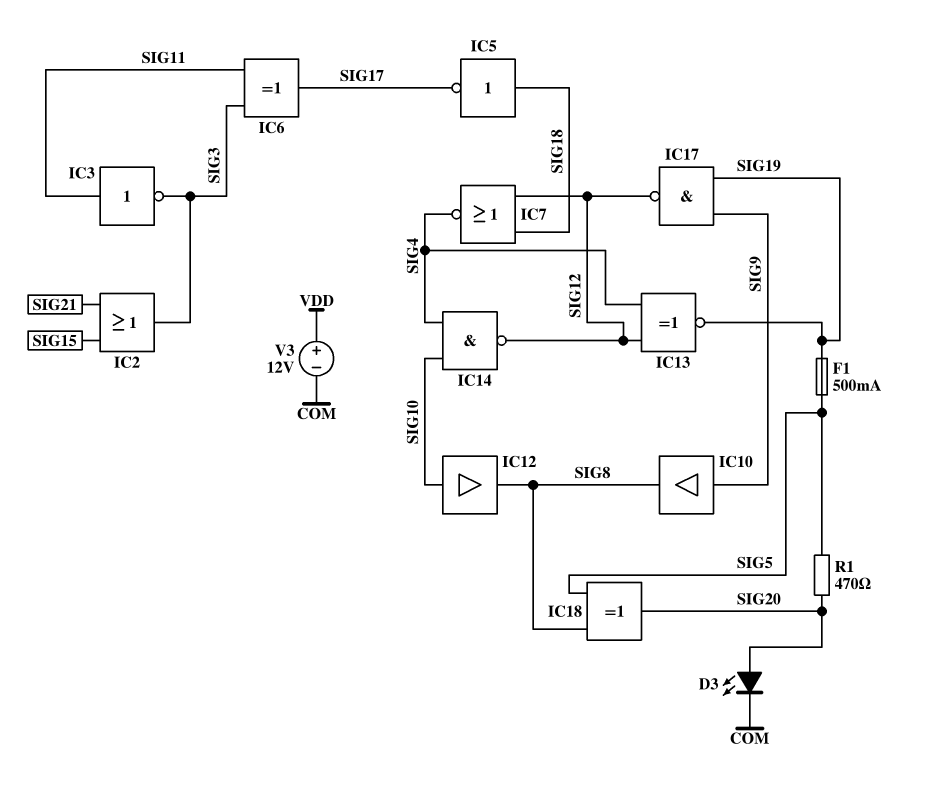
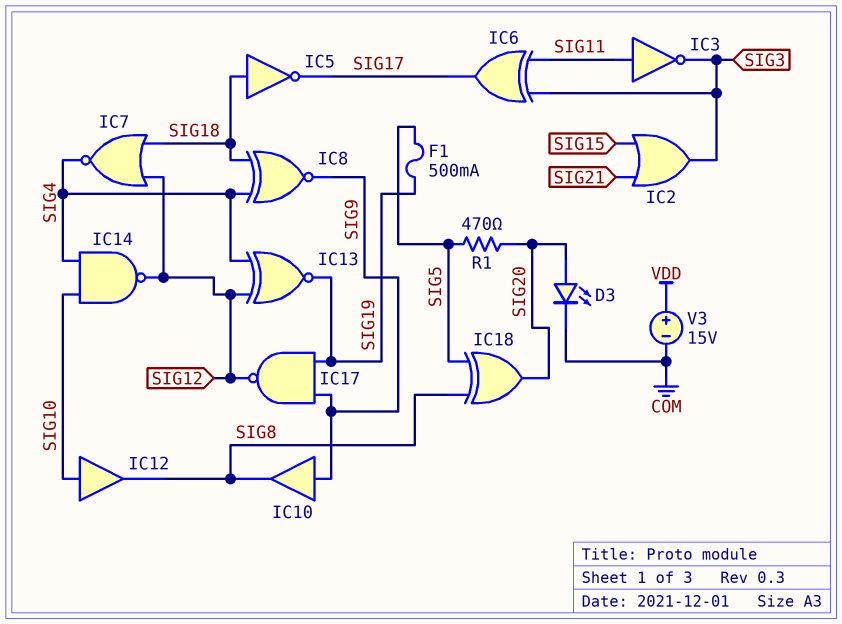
IC8: none -> XNOR (in SIG4, in SIG18, out SIG9)
V3: 12V (plus VDD, minus COM) -> 15V (plus VDD, minus COM)

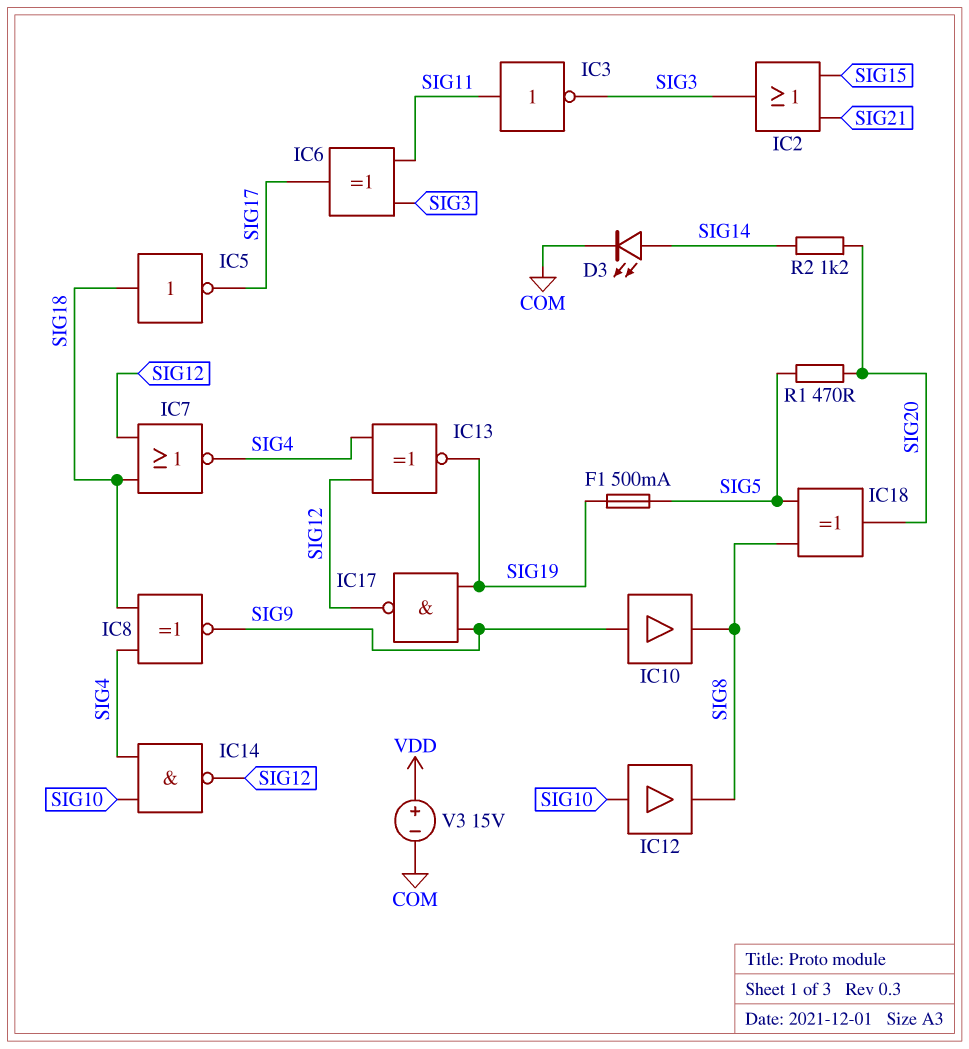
D3: LED (A SIG20, K COM) -> LED (A SIG14, K COM)
R2: none -> 1.2k (SIG14, SIG20)

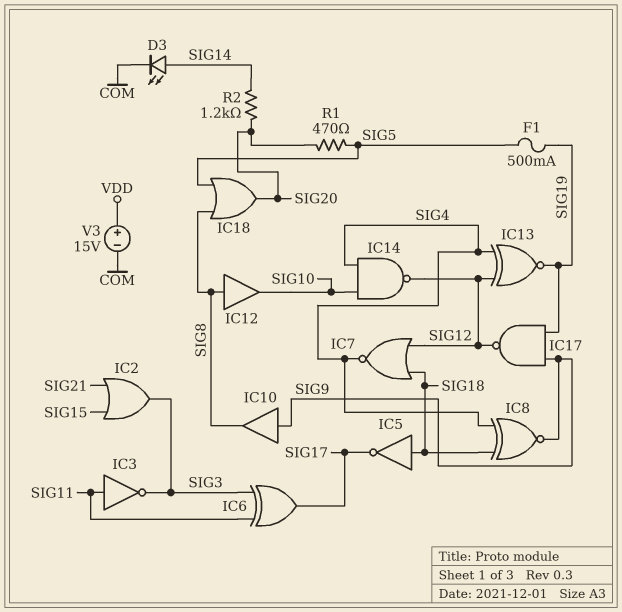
IC12: buffer (in SIG10, out SIG8) -> buffer (in SIG8, out SIG10)
IC18: XOR (in SIG5, in SIG8, out SIG20) -> OR (in SIG5, in SIG8, out SIG20)

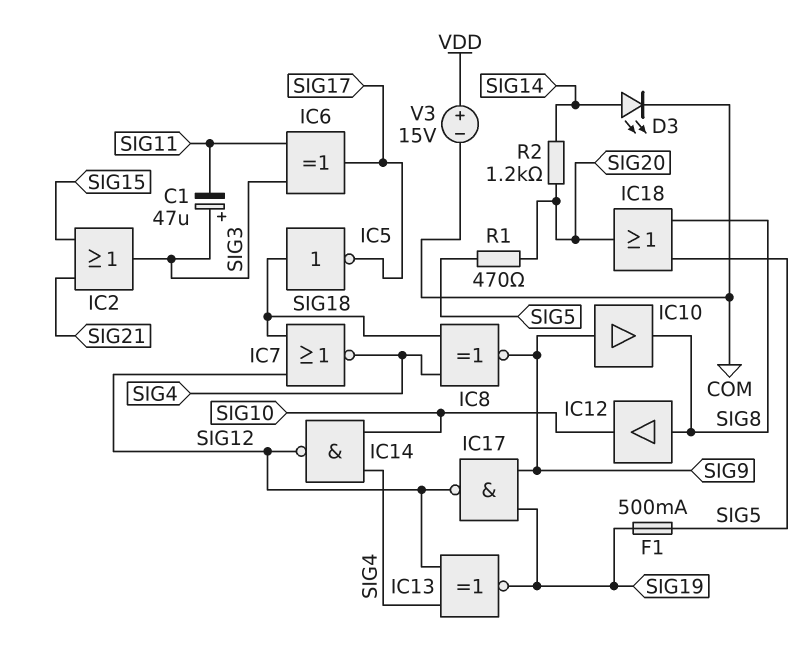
C1: none -> 47uF (plus SIG3, minus SIG11)
IC3: NOT (in SIG11, out SIG3) -> none

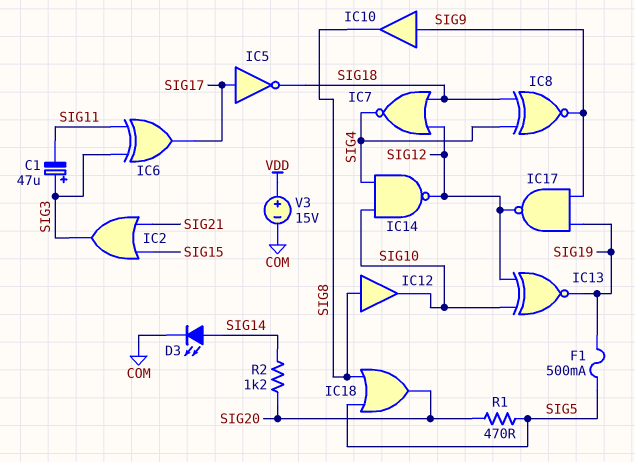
IC5: NOT (in SIG18, out SIG17) -> NOT (in SIG17, out SIG18)
IC13: XNOR (in SIG4, in SIG12, out SIG19) -> XNOR (in SIG10, in SIG12, out SIG19)

